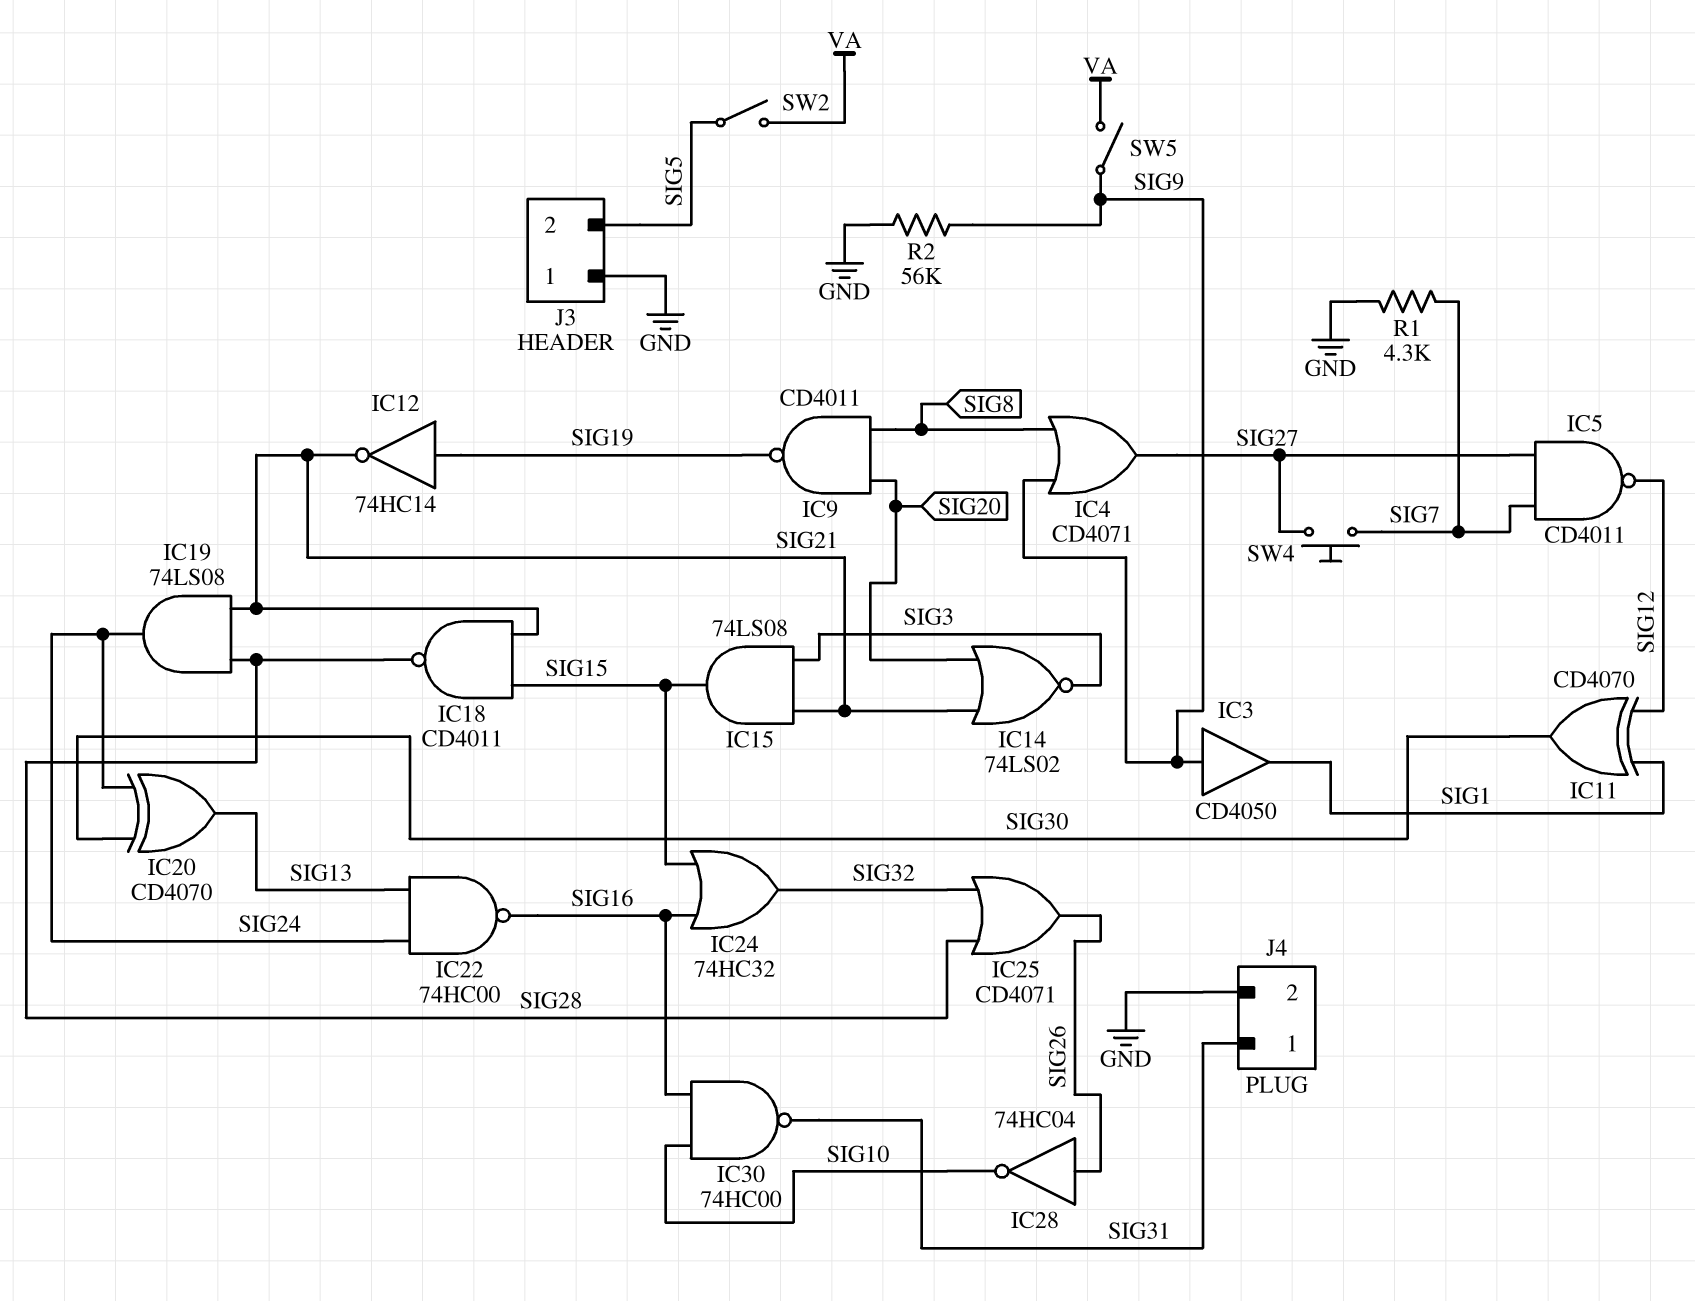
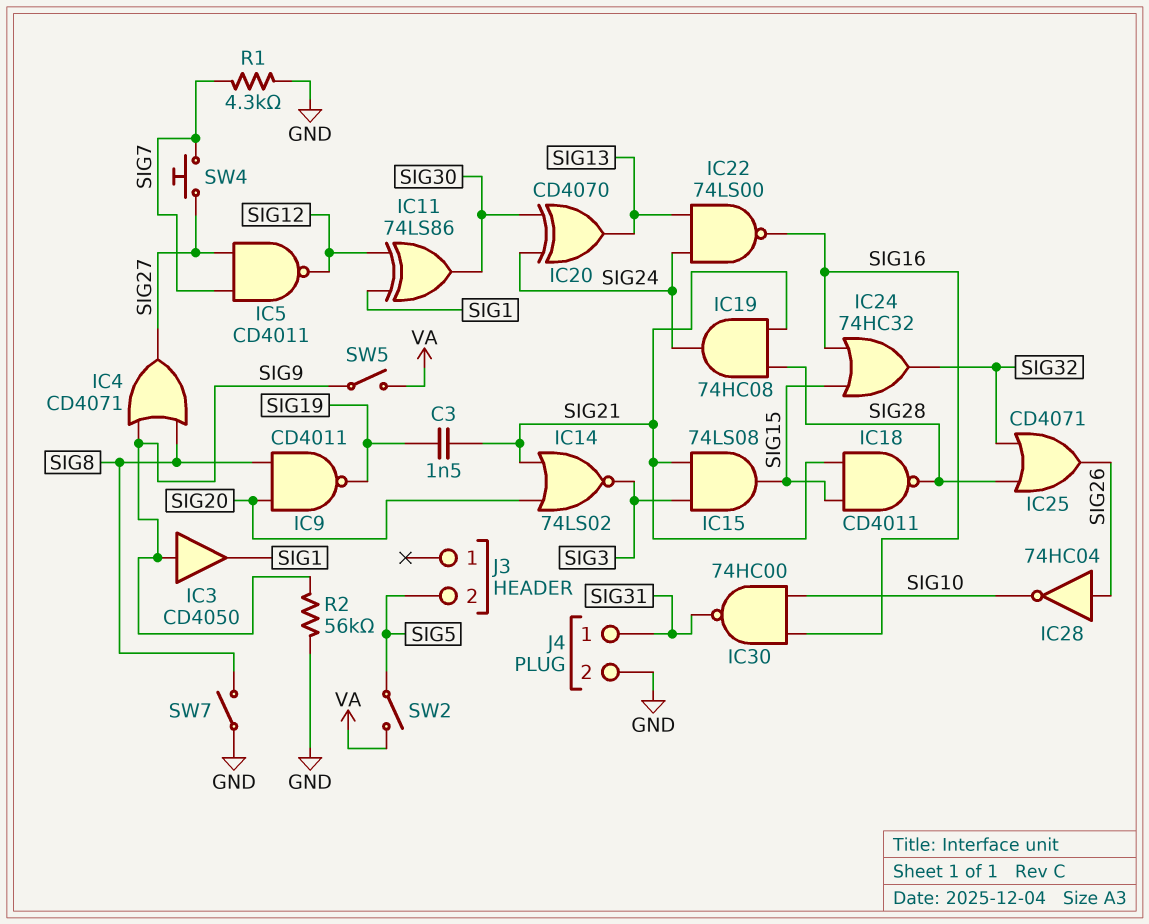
C3: none -> 1.5nF (SIG19, SIG21)
IC11: XOR CD4070 (in SIG1, in SIG12, out SIG30) -> XOR 74LS86 (in SIG1, in SIG12, out SIG30)
IC12: NOT 74HC14 (in SIG19, out SIG21) -> none
IC19: AND 74LS08 (in SIG21, in SIG28, out SIG24) -> AND 74HC08 (in SIG21, in SIG28, out SIG24)
IC22: NAND 74HC00 (in SIG13, in SIG24, out SIG16) -> NAND 74LS00 (in SIG13, in SIG24, out SIG16)
J3 pin 1: GND -> none
SW7: none -> switch (GND, SIG8)

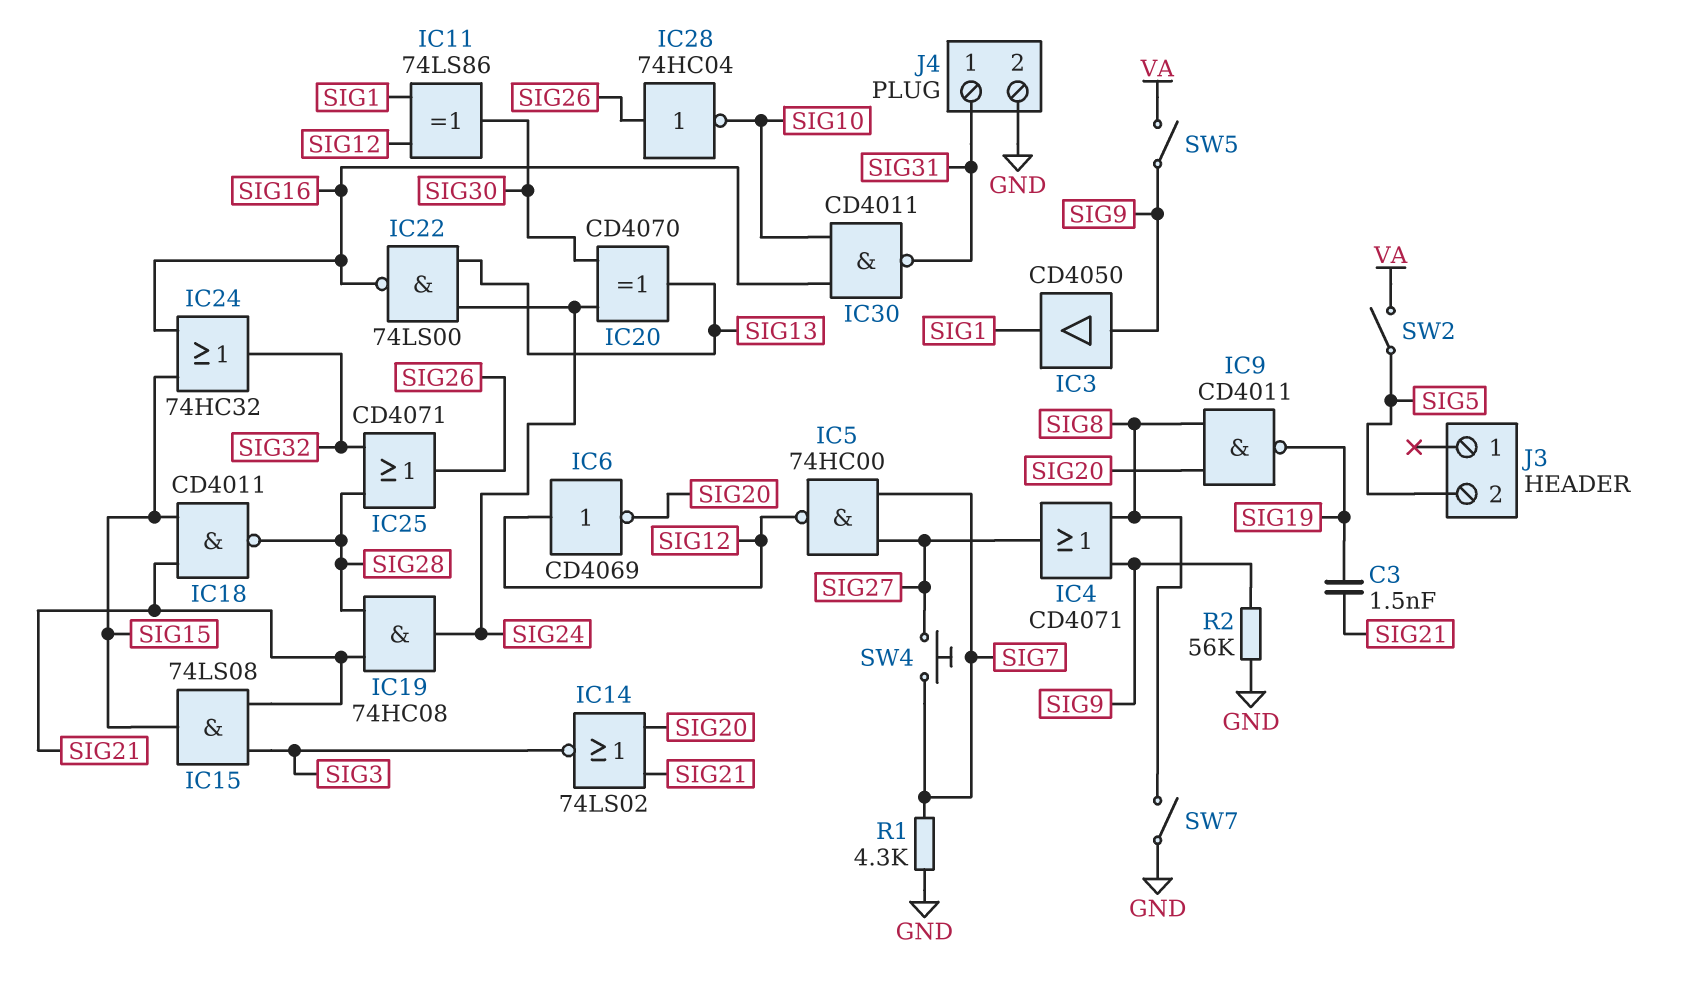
IC5: NAND CD4011 (in SIG7, in SIG27, out SIG12) -> NAND 74HC00 (in SIG7, in SIG27, out SIG12)
IC6: none -> NOT CD4069 (in SIG12, out SIG20)
IC30: NAND 74HC00 (in SIG10, in SIG16, out SIG31) -> NAND CD4011 (in SIG10, in SIG16, out SIG31)

